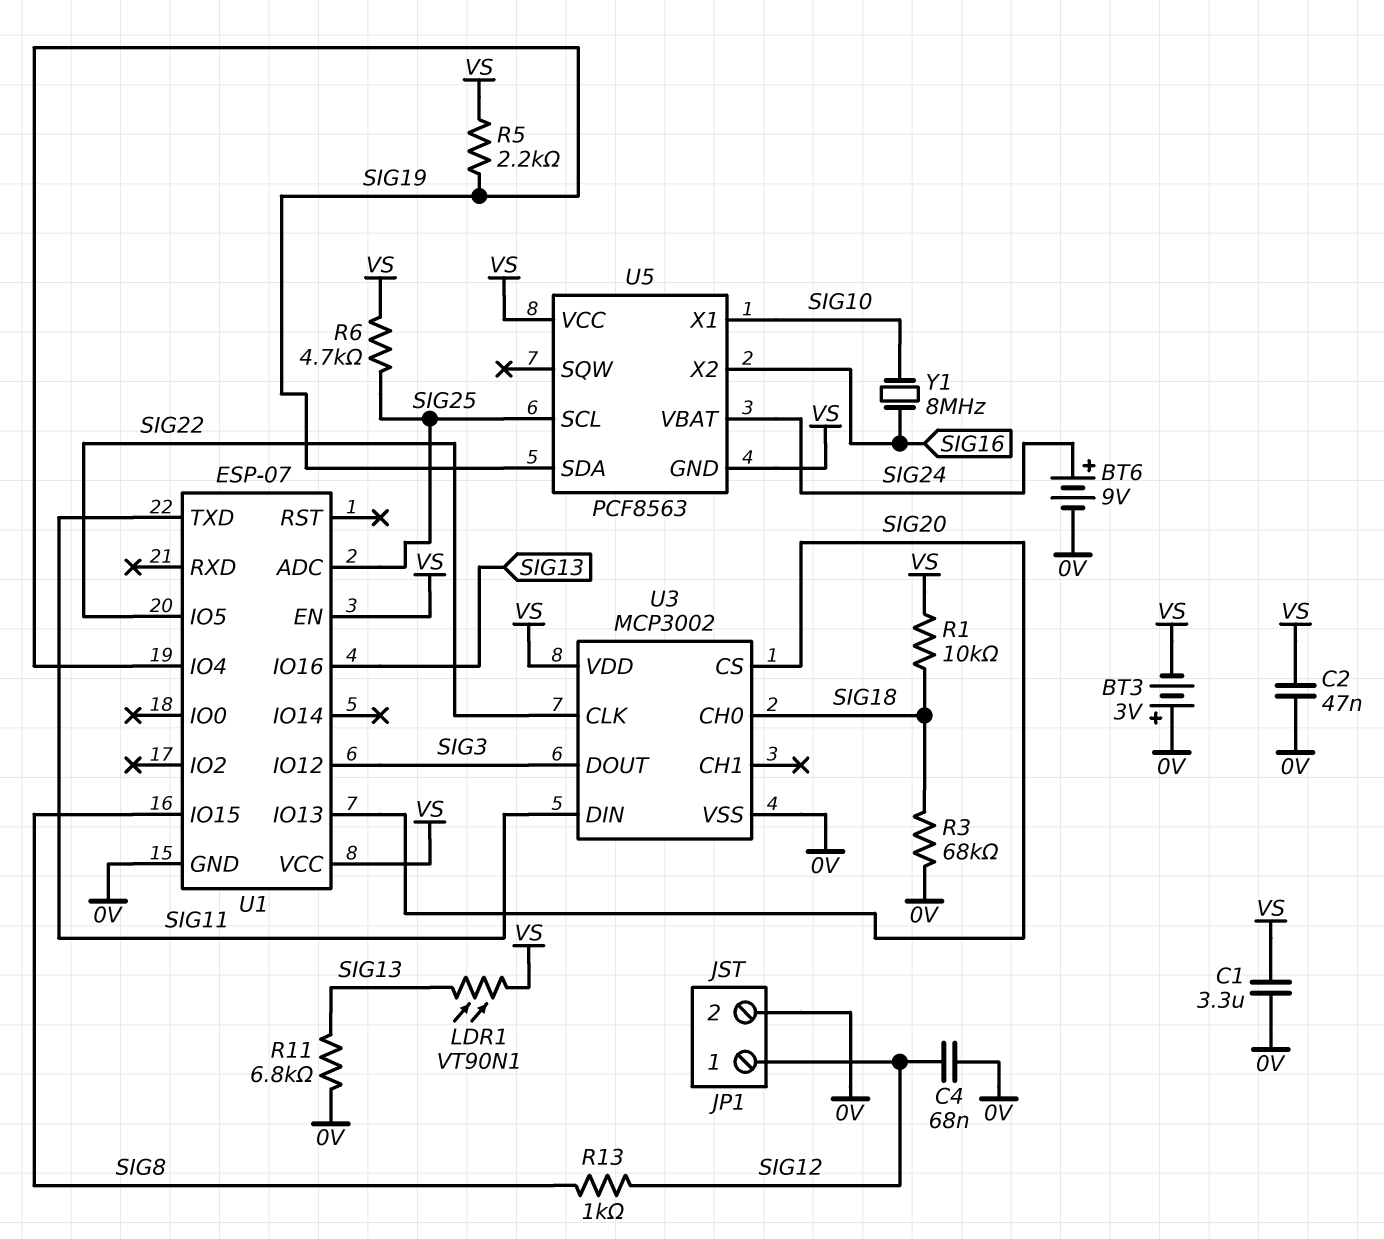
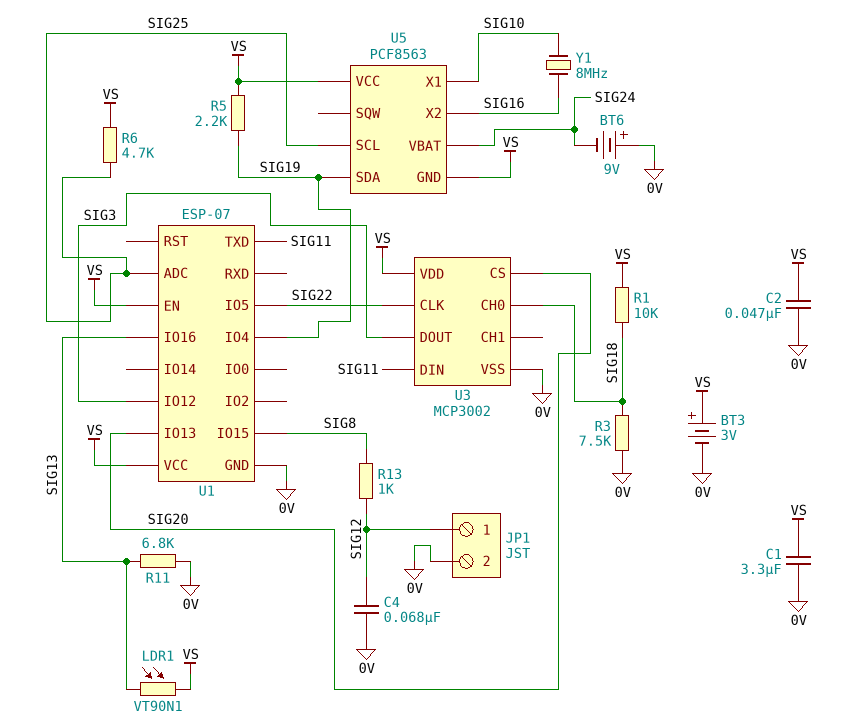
BT3: 3V (plus 0V, minus VS) -> 3V (plus VS, minus 0V)
BT6: 9V (plus SIG24, minus 0V) -> 9V (plus 0V, minus SIG24)
R3: 68k (0V, SIG18) -> 7.5k (0V, SIG18)

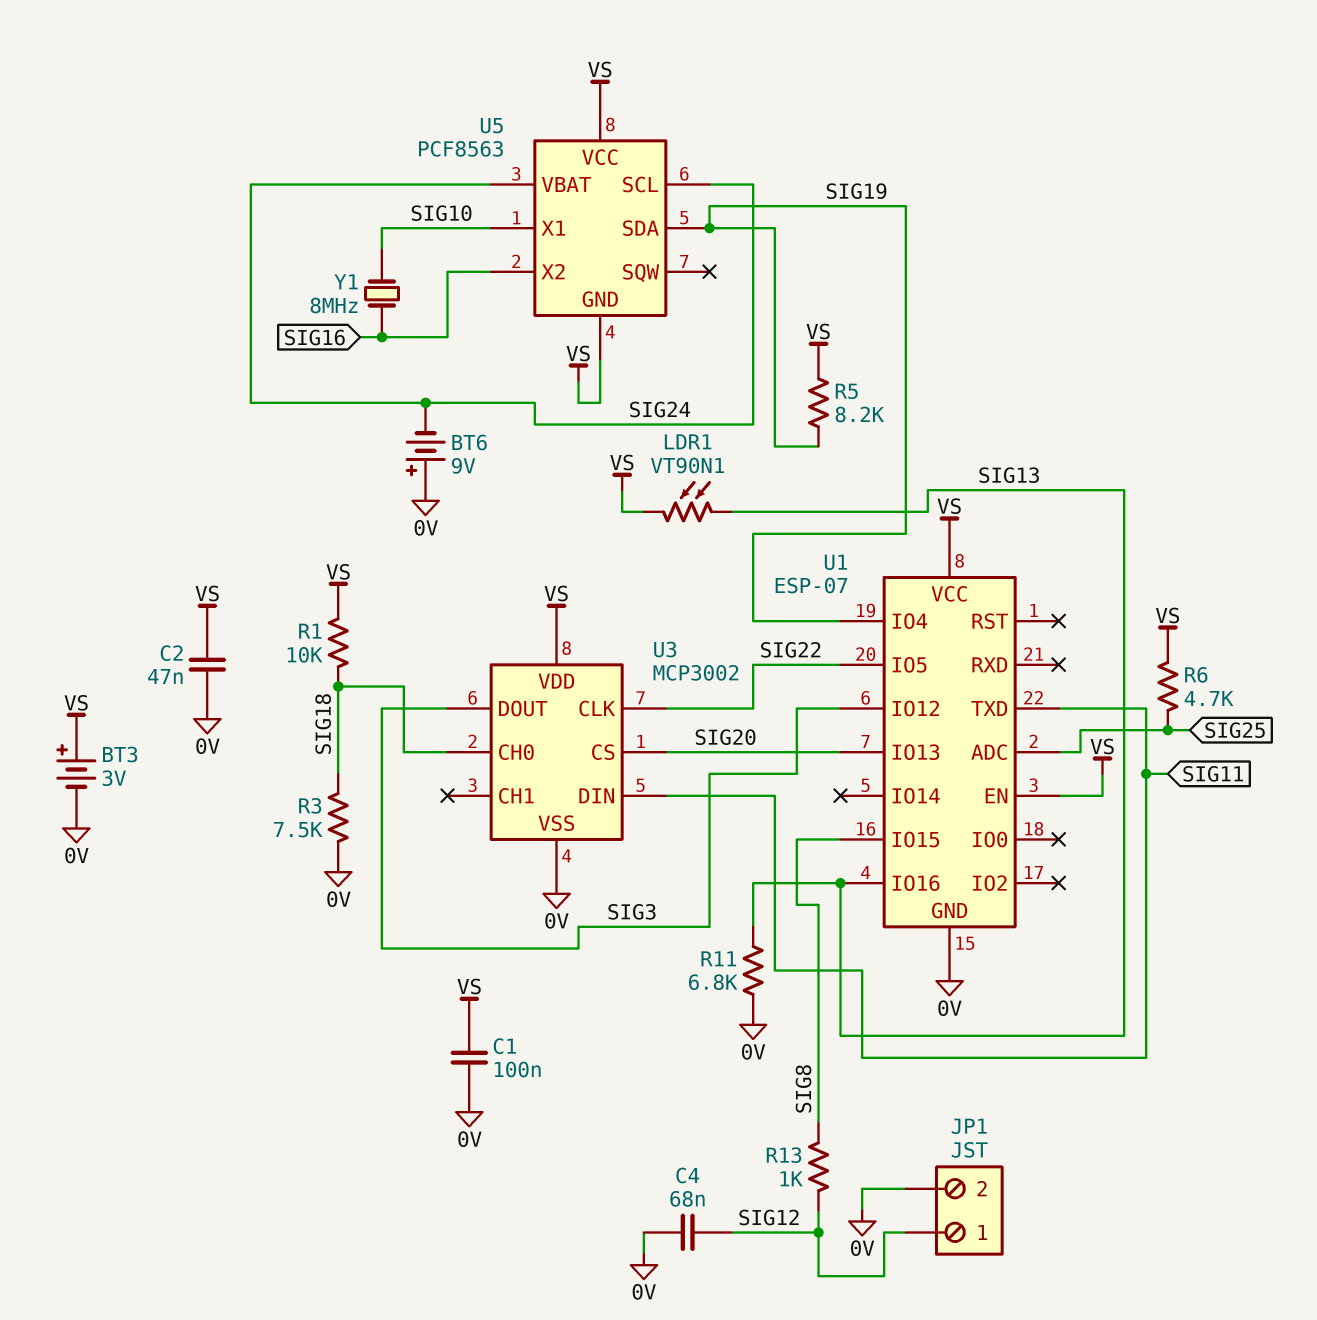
C1: 3.3uF (0V, VS) -> 100nF (0V, VS)
R5: 2.2k (SIG19, VS) -> 8.2k (SIG19, VS)
U5 pin SCL: SIG25 -> SIG24

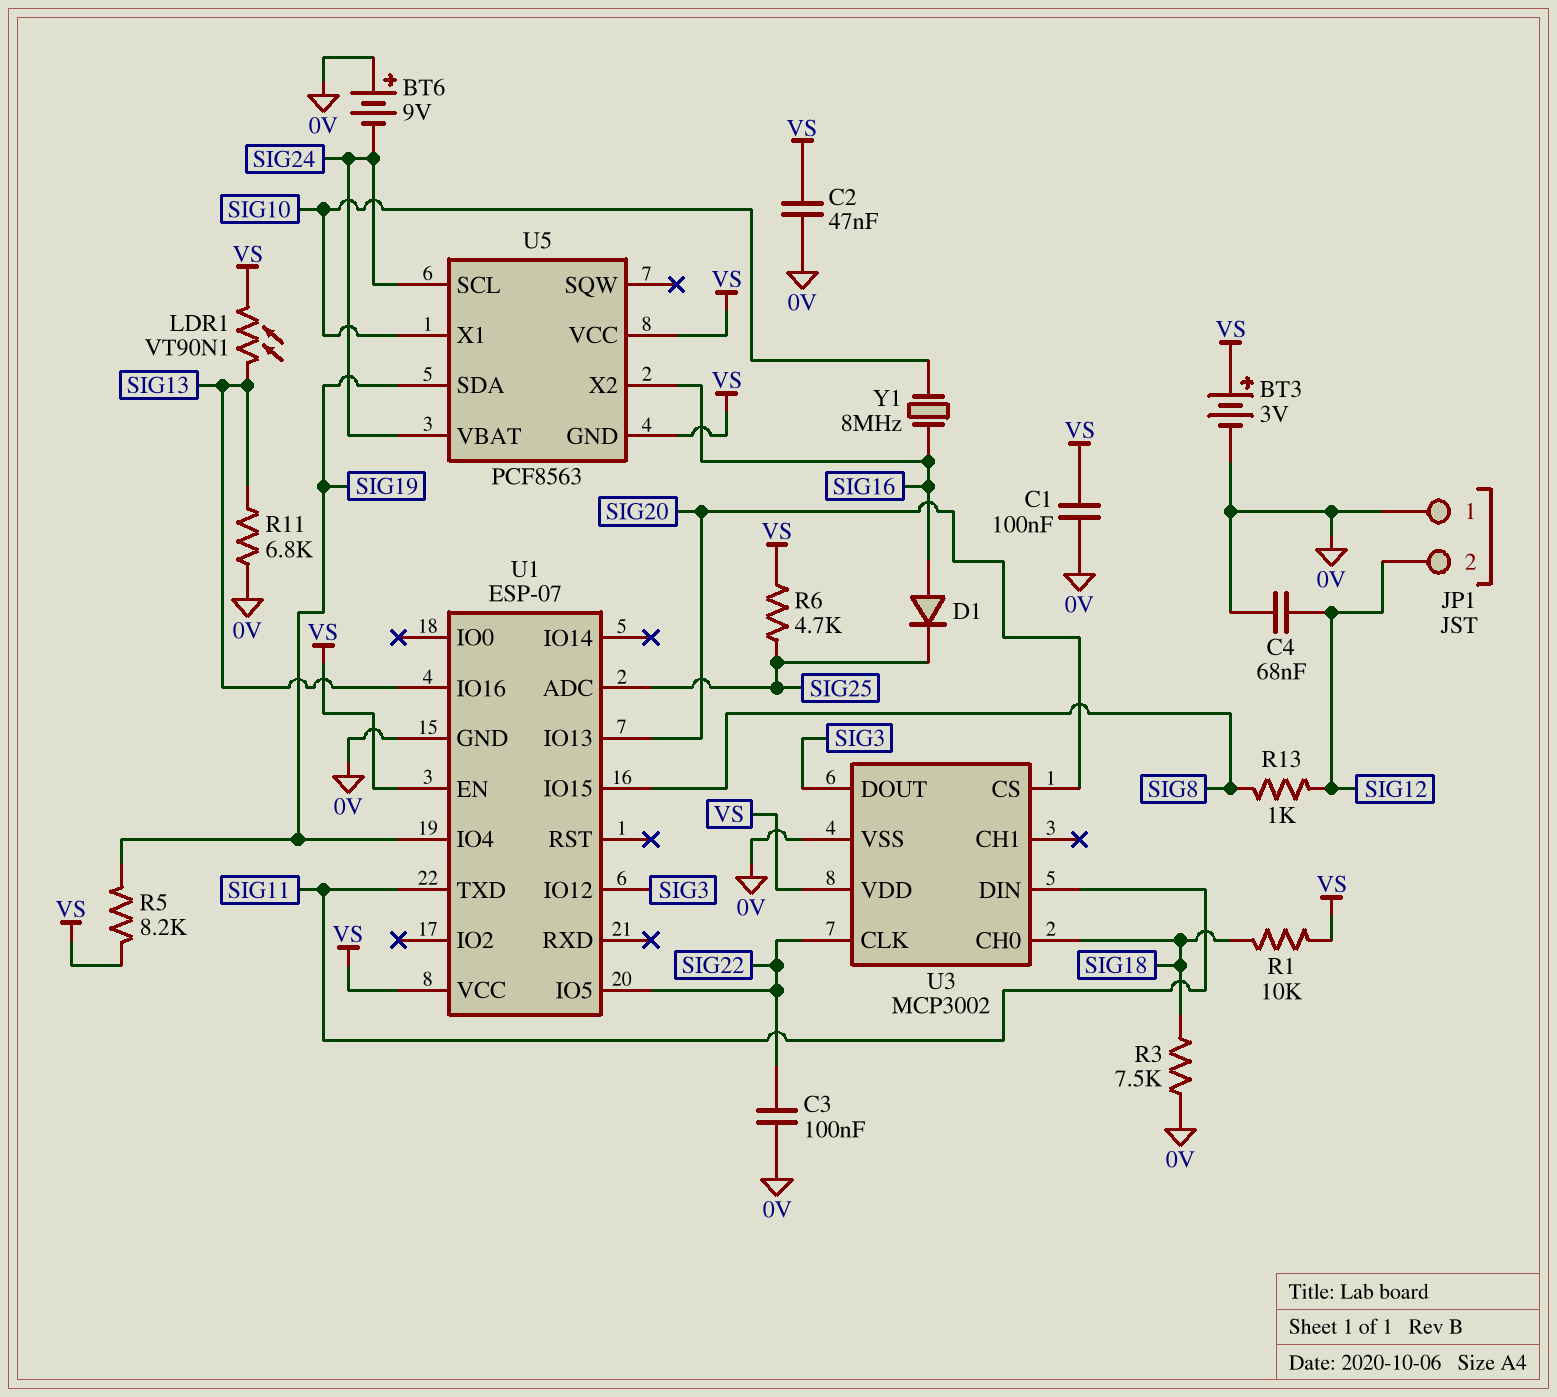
C3: none -> 100nF (0V, SIG22)
D1: none -> diode (A SIG16, K SIG25)
JP1 pin 1: SIG12 -> 0V
JP1 pin 2: 0V -> SIG12

